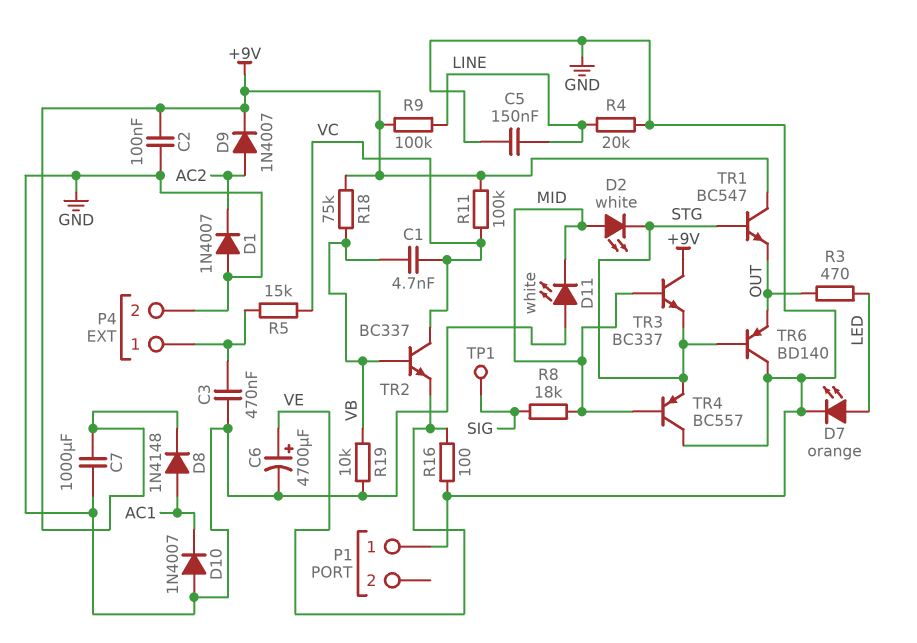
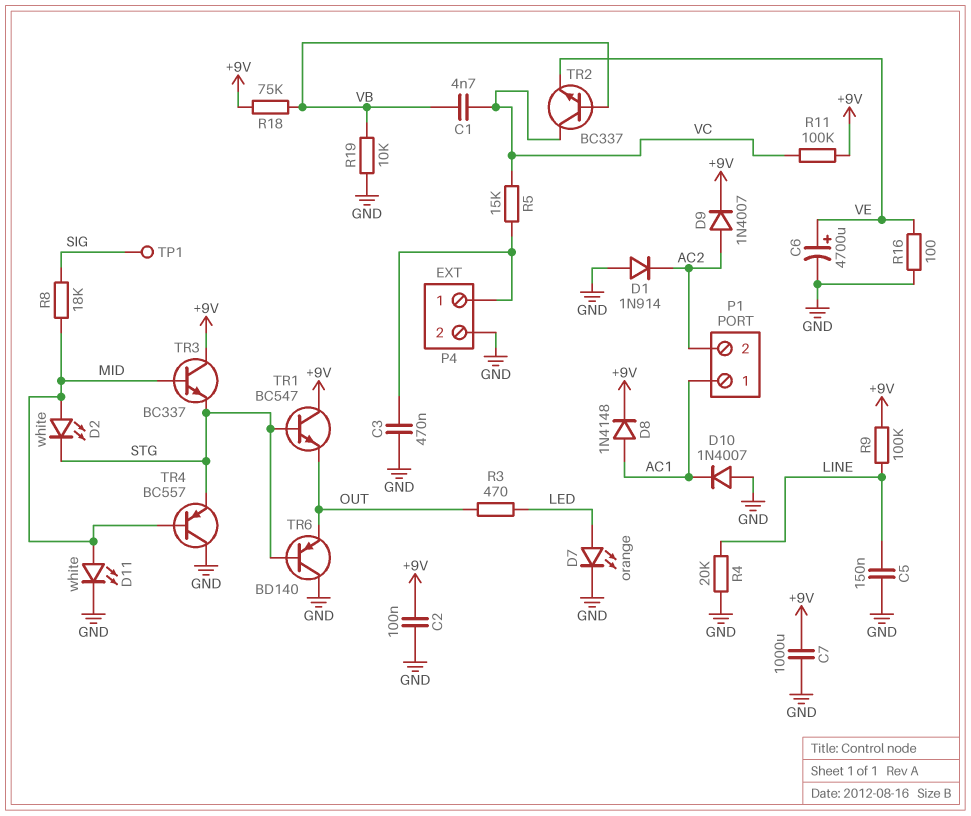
D1: diode 1N4007 (A GND, K AC2) -> diode 1N914 (A GND, K AC2)
D11: LED white (A GND, K MID) -> LED white (A MID, K GND)
P1 pin 1: GND -> AC1
P1 pin 2: none -> AC2

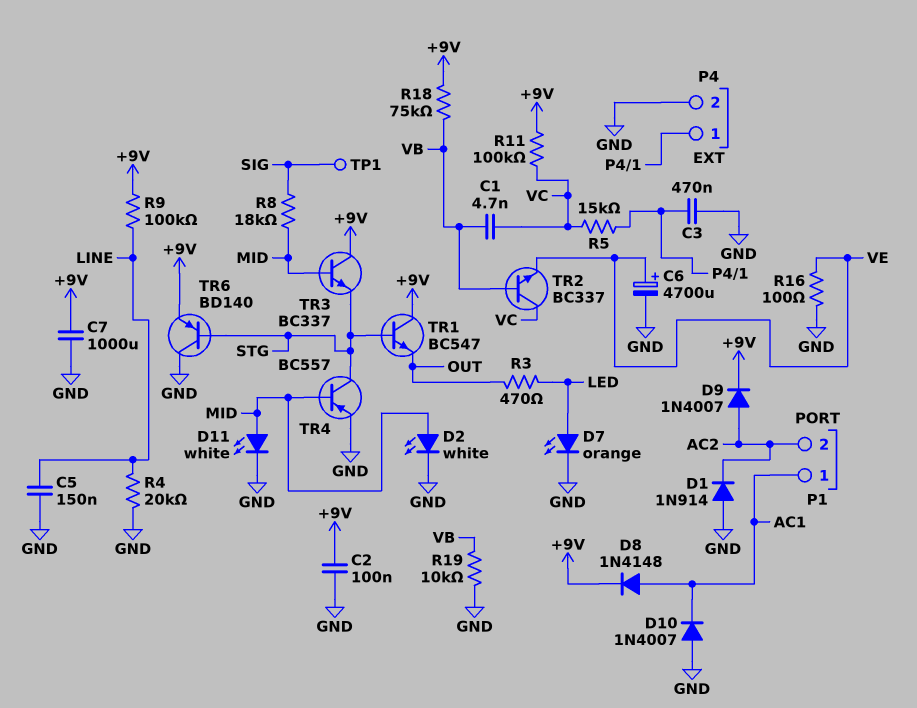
D2: LED white (A MID, K STG) -> LED white (A MID, K GND)
TR4: PNP BC557 (B MID, C GND, E STG) -> PNP BC557 (B MID, C STG, E GND)
TR6: PNP BD140 (B STG, C GND, E OUT) -> PNP BD140 (B STG, C GND, E +9V)

